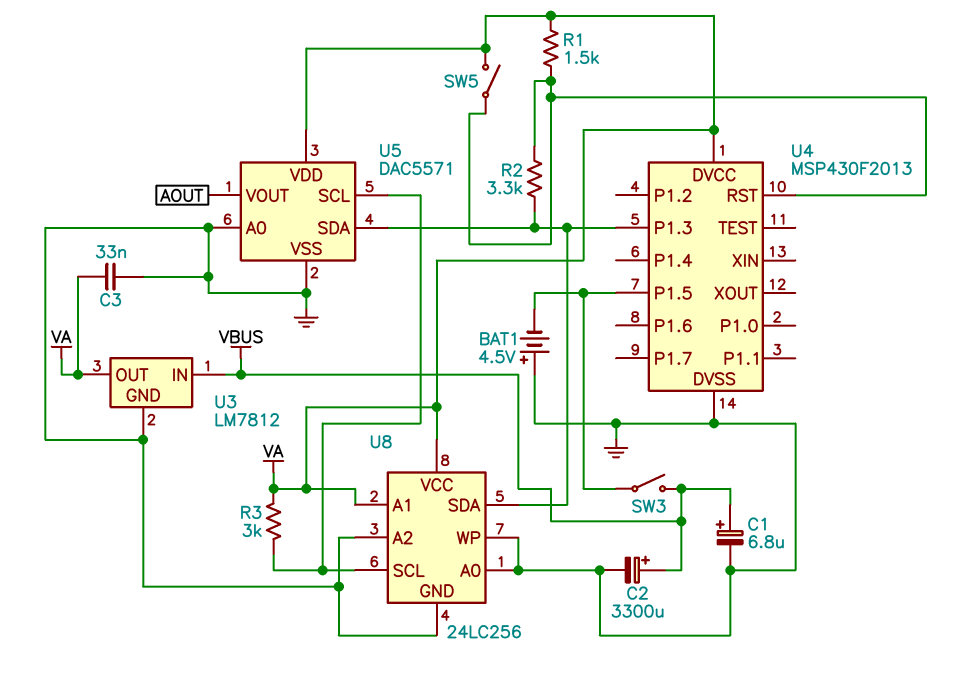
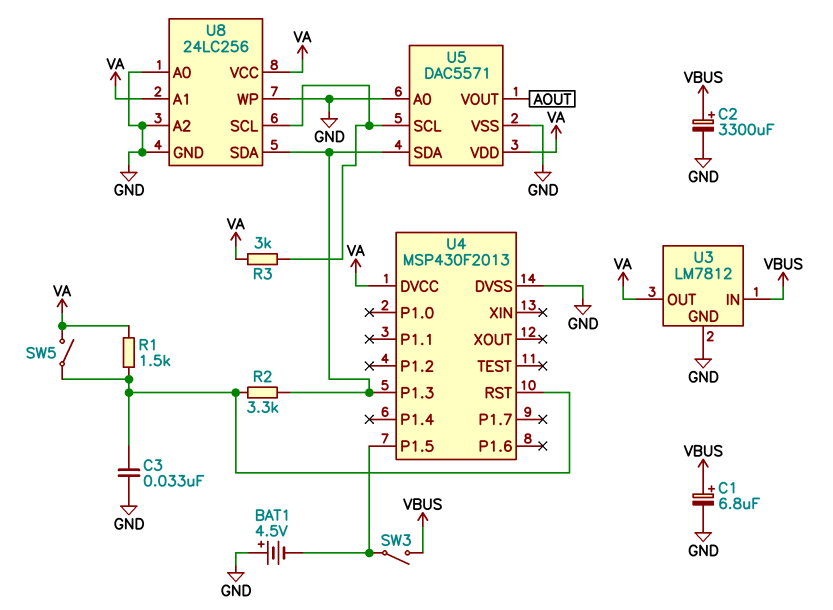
C3: 33nF (GND, VA) -> 33nF (GND, U4/RST)

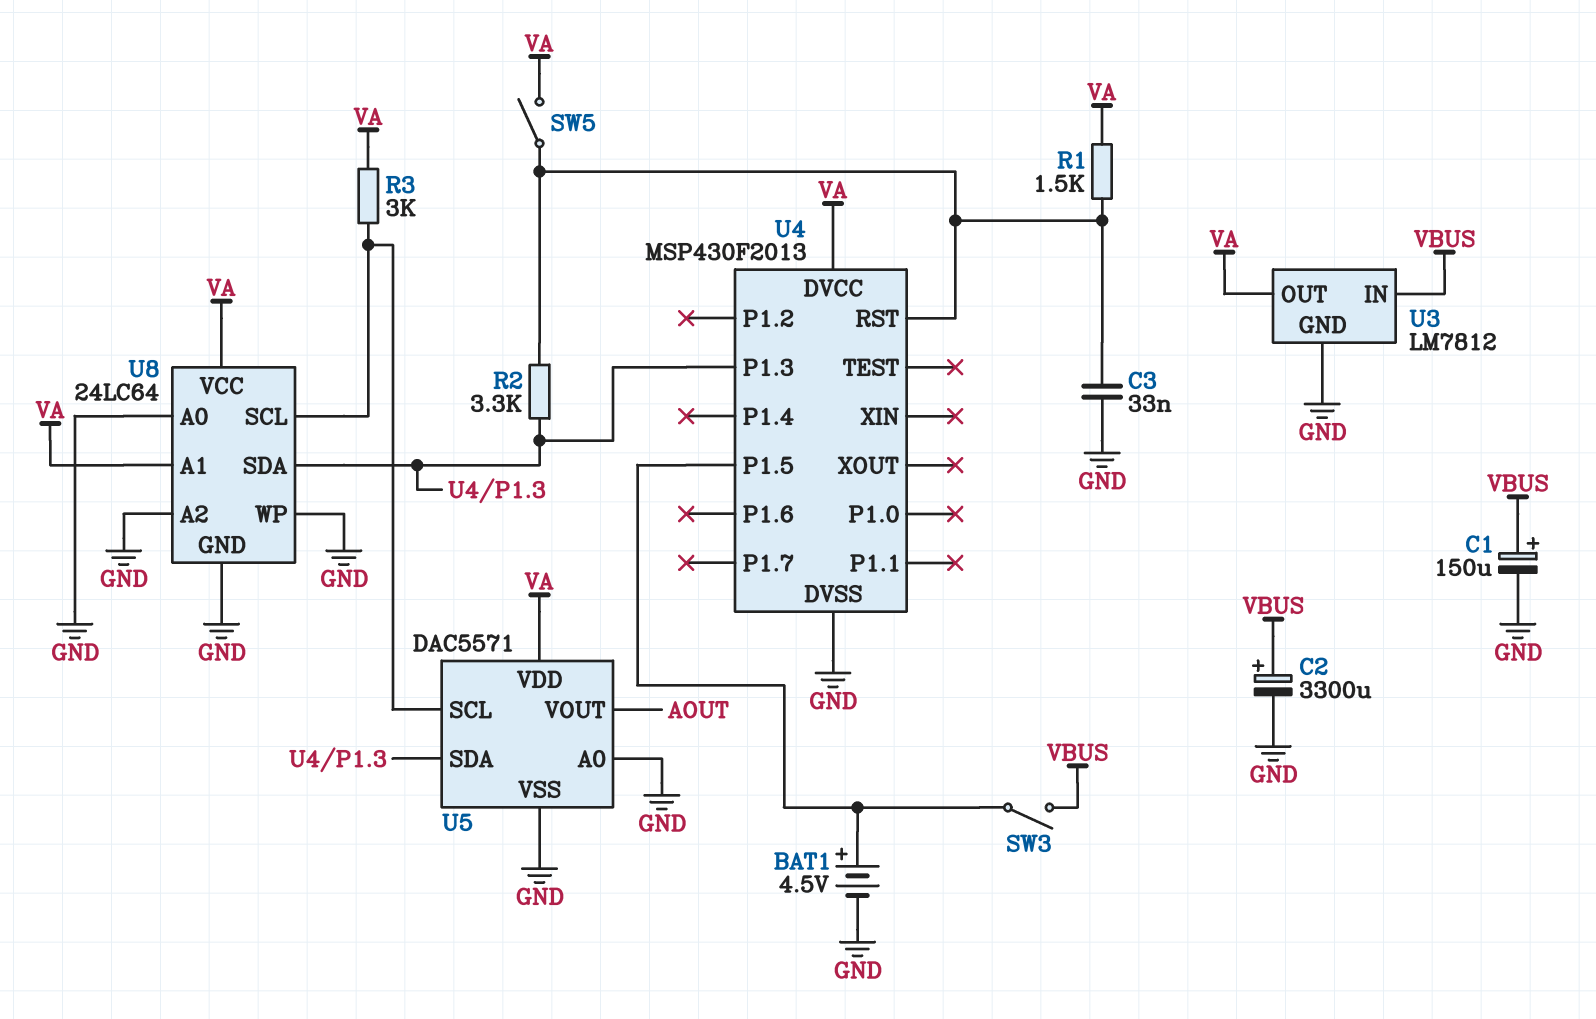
BAT1: 4.5V (plus GND, minus U4/P1.5) -> 4.5V (plus U4/P1.5, minus GND)
C1: 6.8uF (plus VBUS, minus GND) -> 150uF (plus VBUS, minus GND)
U8: 24LC256 -> 24LC64

